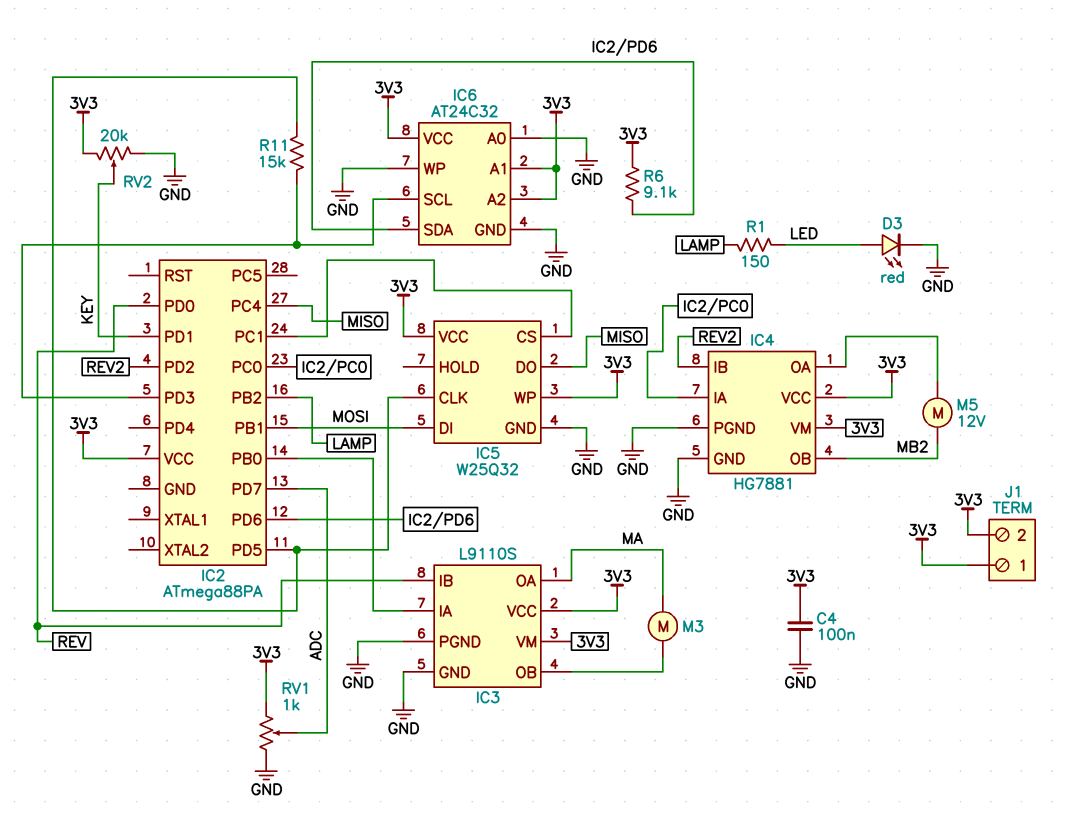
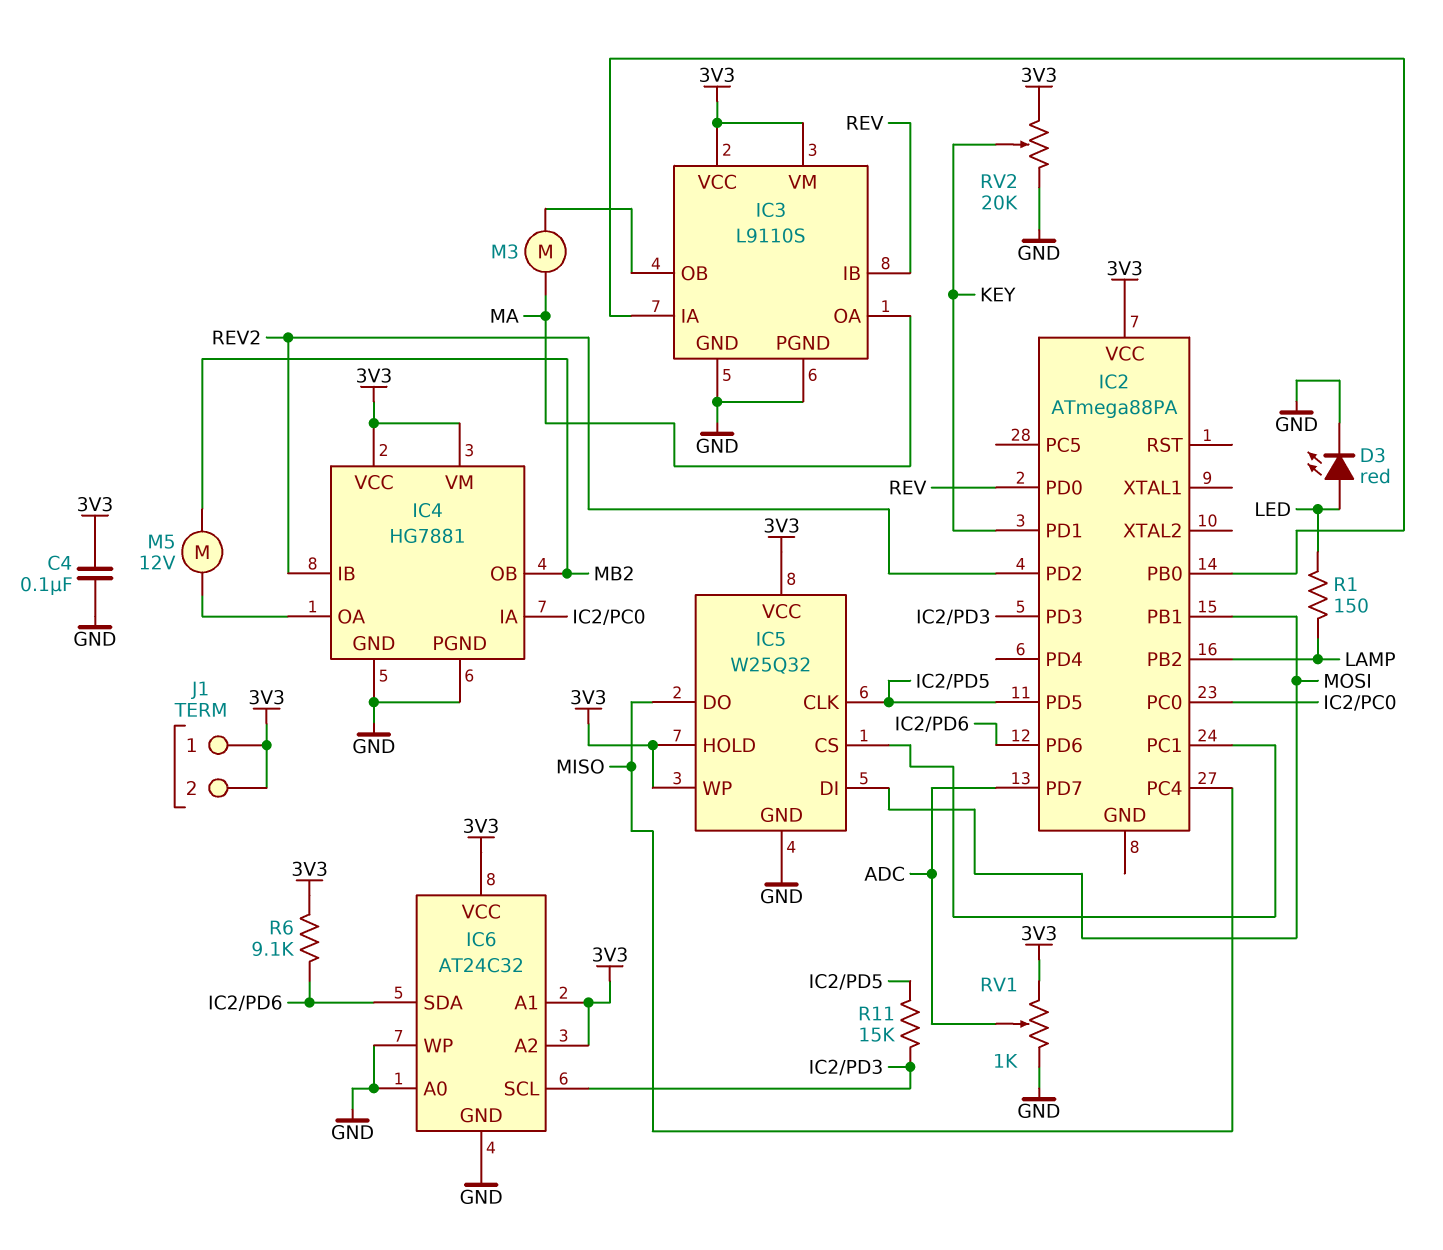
IC5 pin HOLD: none -> 3V3

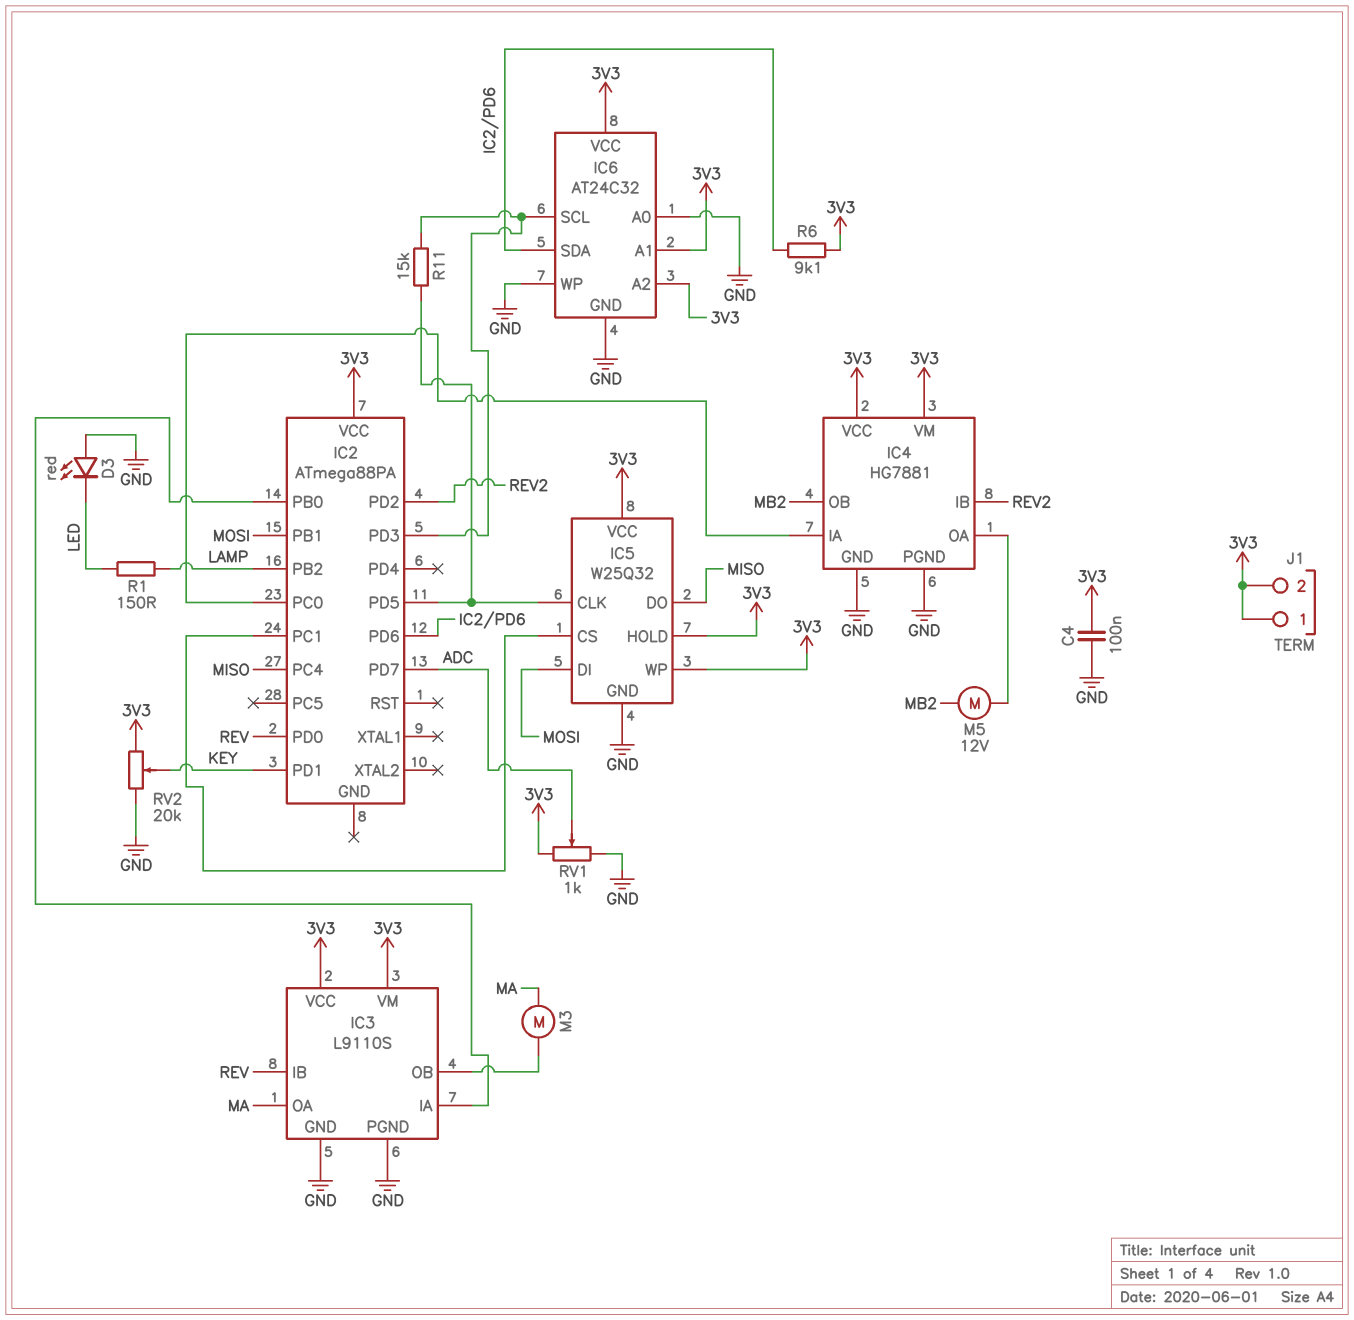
D3: LED red (A LED, K GND) -> LED red (A GND, K LED)

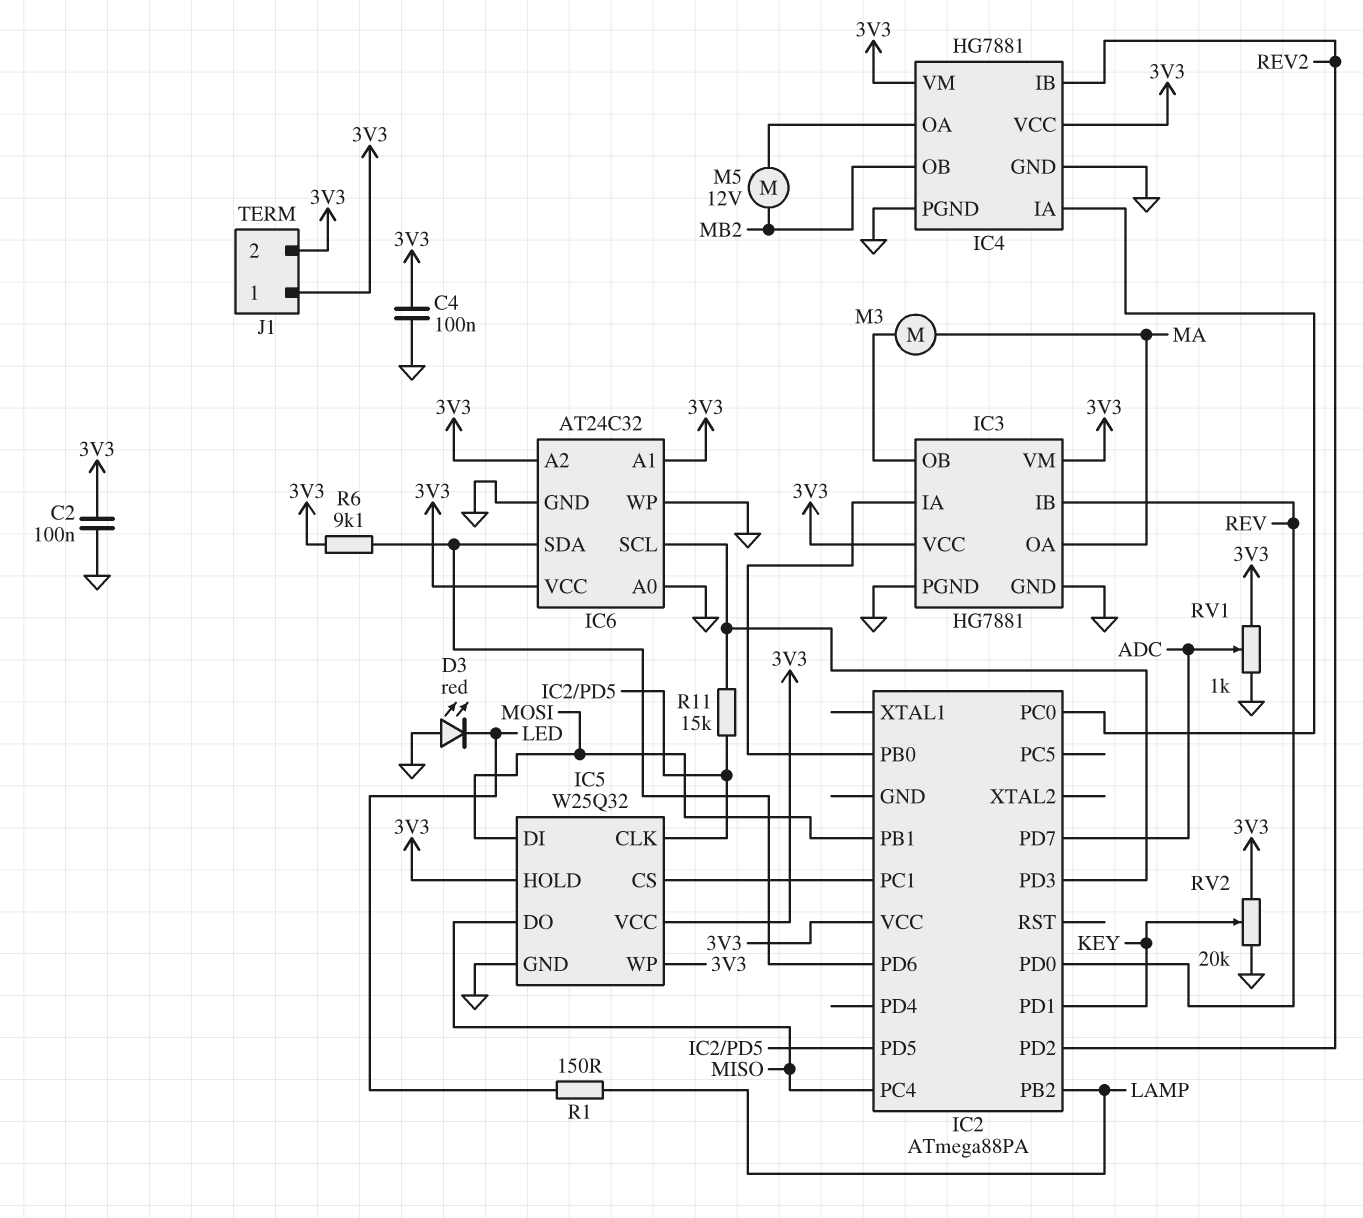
C2: none -> 100nF (3V3, GND)
IC3: L9110S -> HG7881

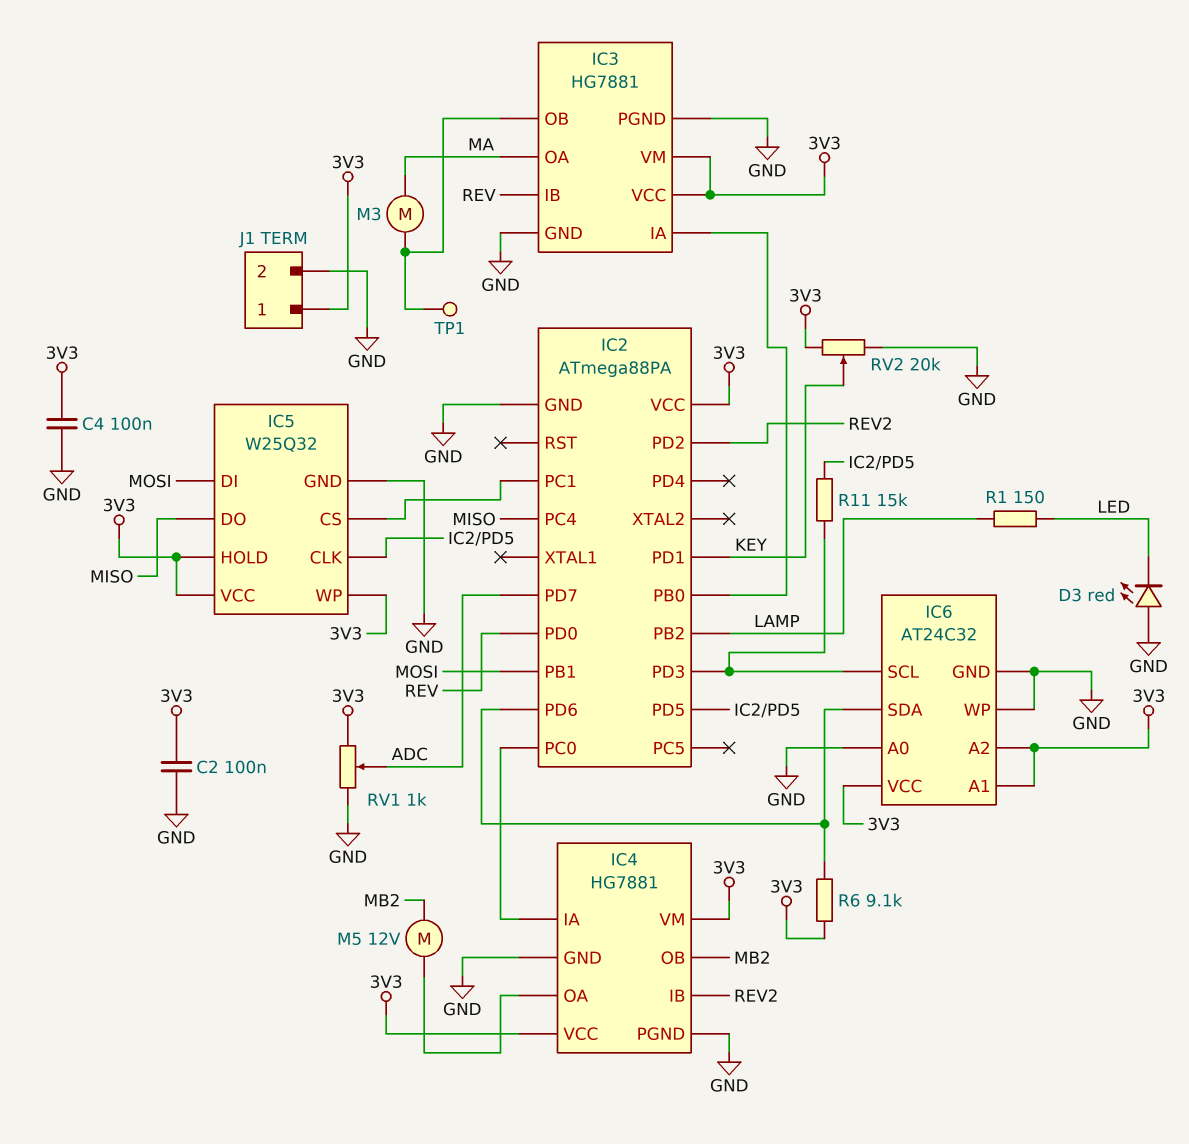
IC2 pin GND: none -> GND
J1 pin 2: 3V3 -> GND
TP1: none -> test point (IC3/OB)

